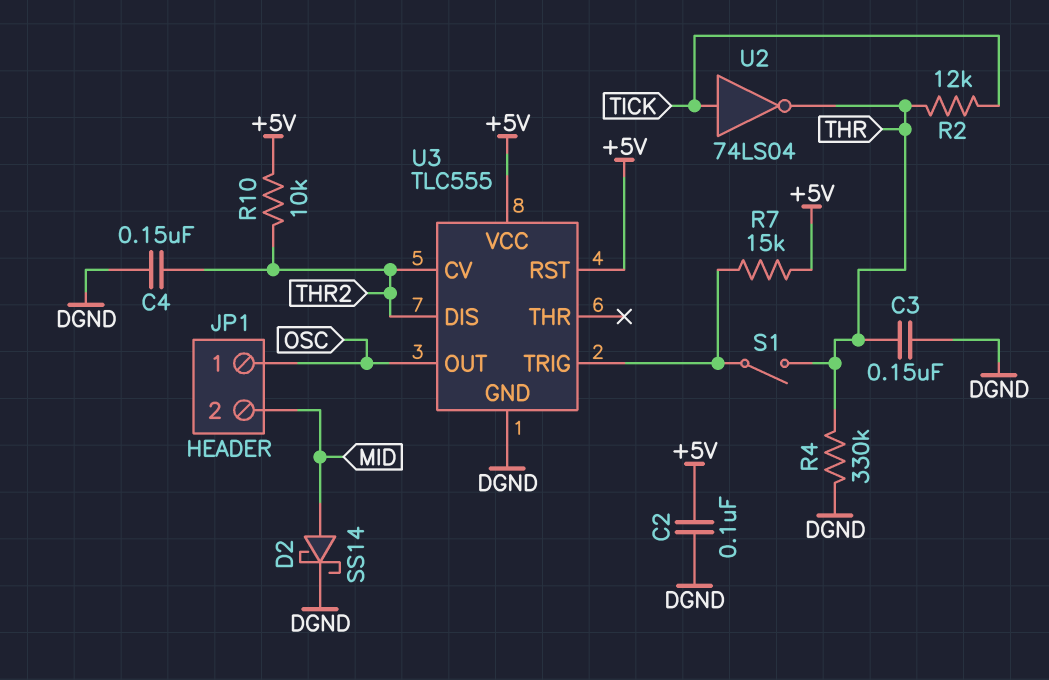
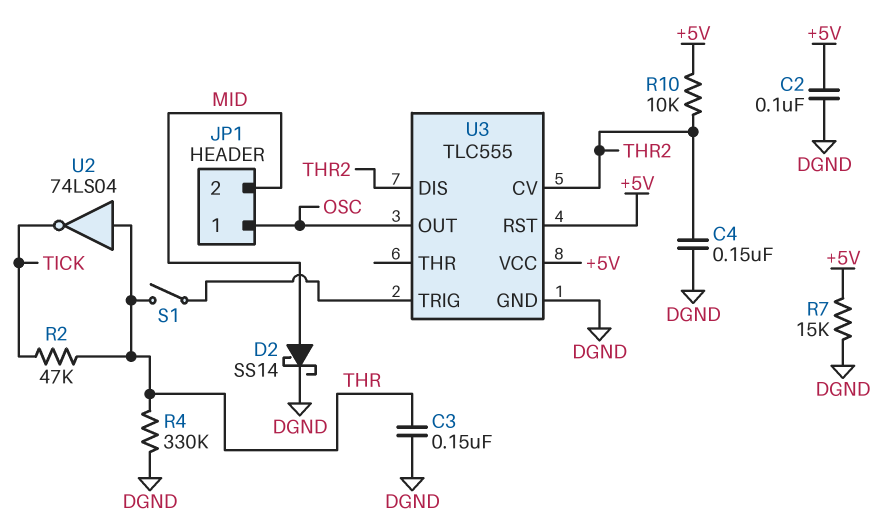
R2: 12k (THR, TICK) -> 47k (THR, TICK)
R7: 15k (+5V, U3/TRIG) -> 15k (+5V, DGND)
U2: NOT 74LS04 (in TICK, out THR) -> NOT 74LS04 (in THR, out TICK)

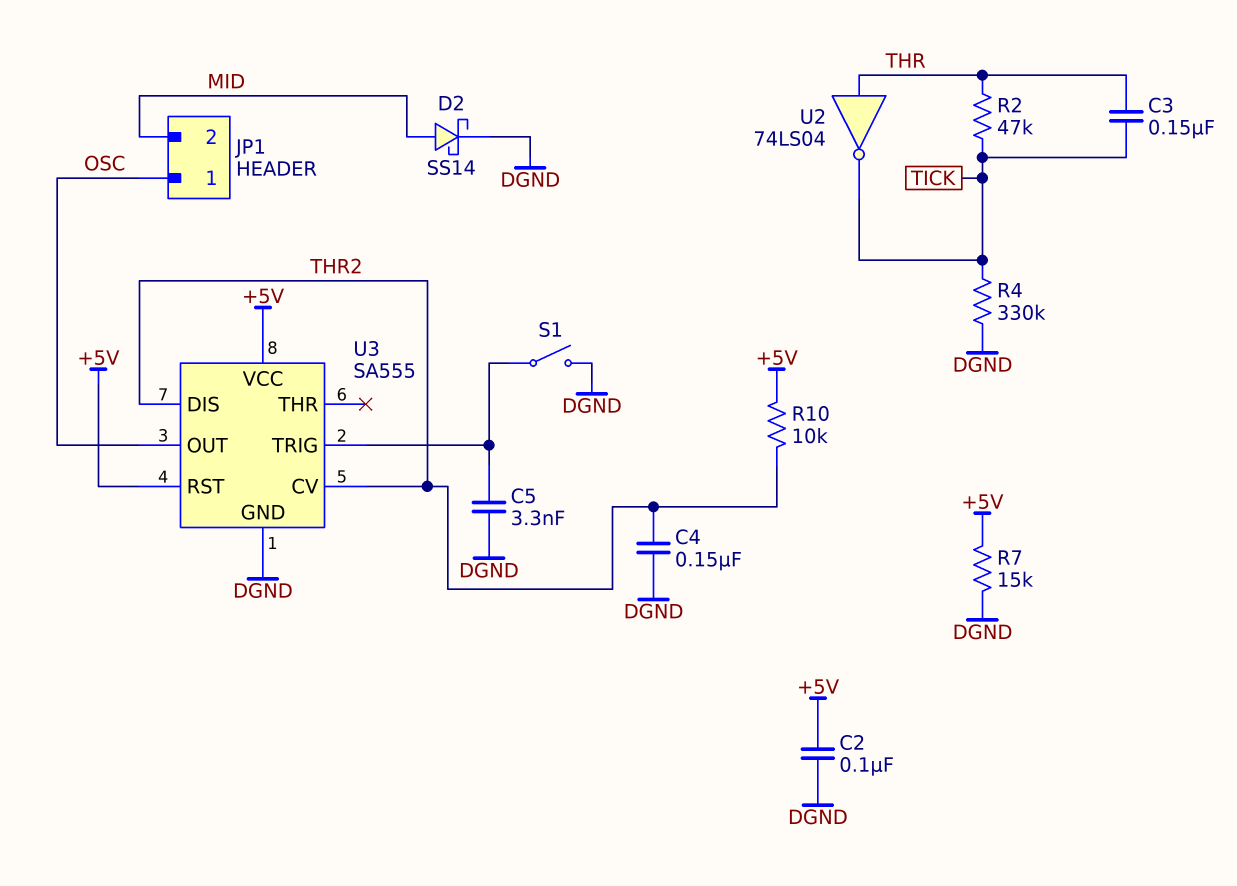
C3: 150nF (DGND, THR) -> 150nF (THR, TICK)
C5: none -> 3.3nF (DGND, U3/TRIG)
R4: 330k (DGND, THR) -> 330k (DGND, TICK)
S1: switch (THR, U3/TRIG) -> switch (DGND, U3/TRIG)
U3: TLC555 -> SA555

